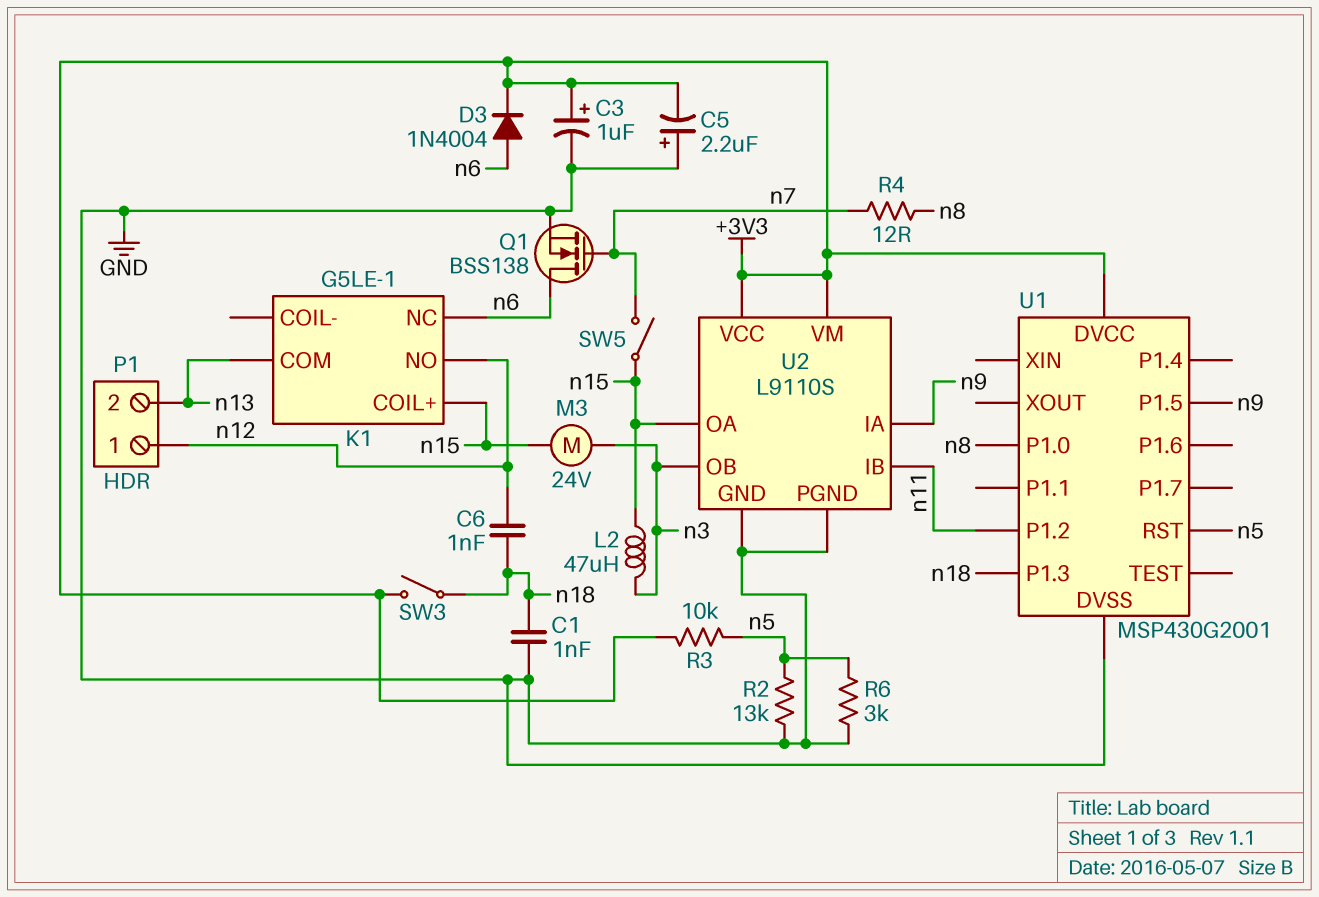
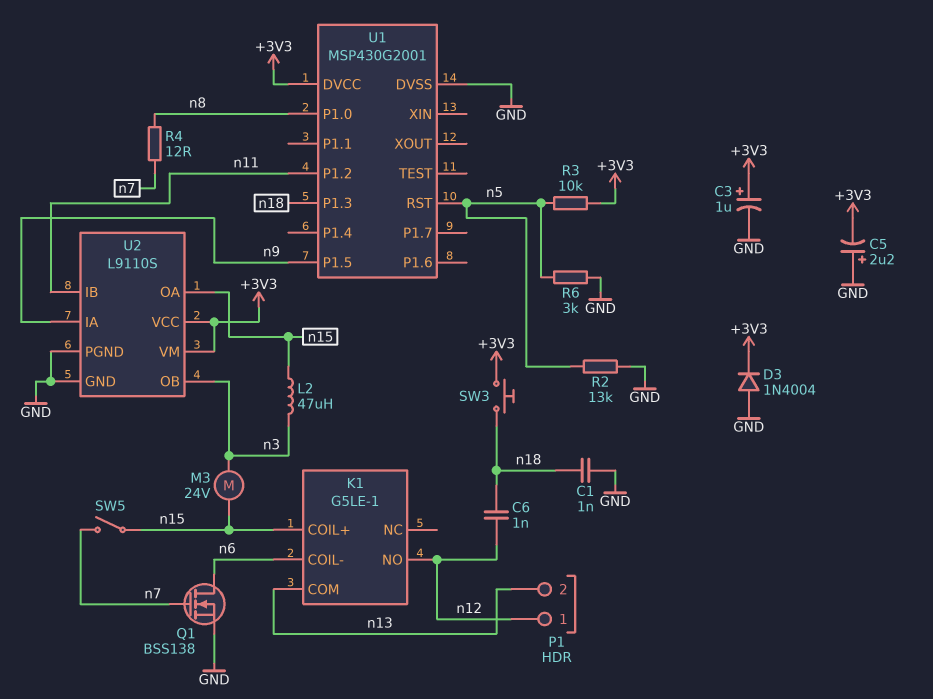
D3: diode 1N4004 (A n6, K +3V3) -> diode 1N4004 (A GND, K +3V3)
K1 pin COIL-: none -> n6
K1 pin NC: n6 -> none
SW3: switch (+3V3, n18) -> button (+3V3, n18)

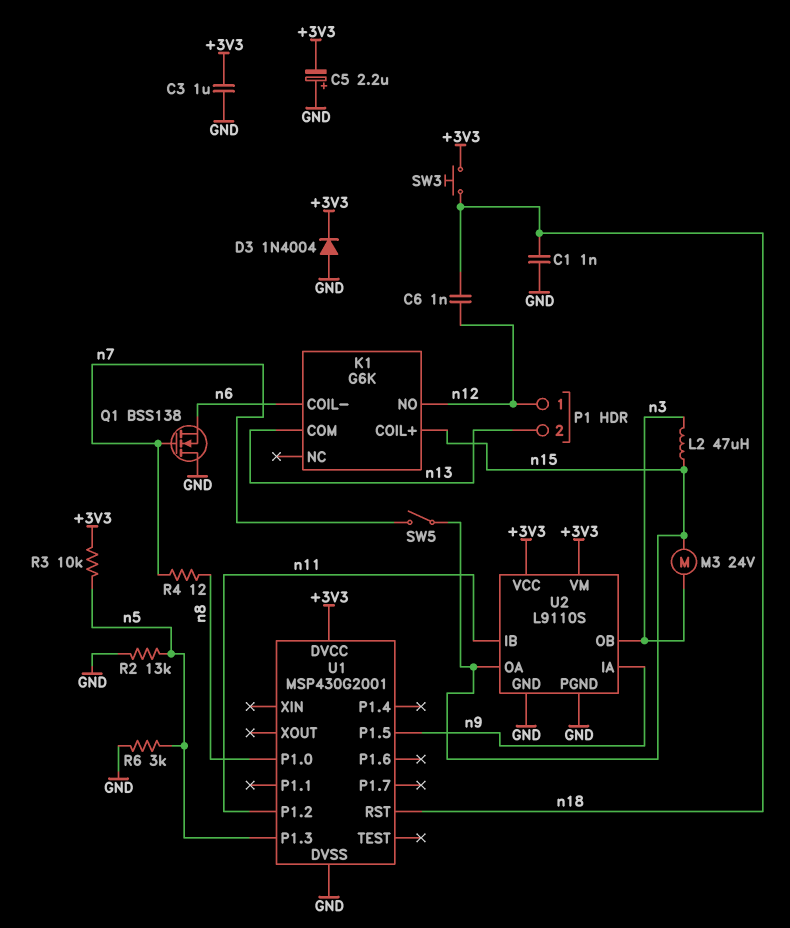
C3: 1uF (plus +3V3, minus GND) -> 1uF (+3V3, GND)
K1: G5LE-1 -> G6K
Q1: NMOS BSS138 (G n7, D n6, S GND) -> NMOS BSS138 (G n7, D GND, S n6)
U1 pin P1.3: n18 -> n5
U1 pin RST: n5 -> n18

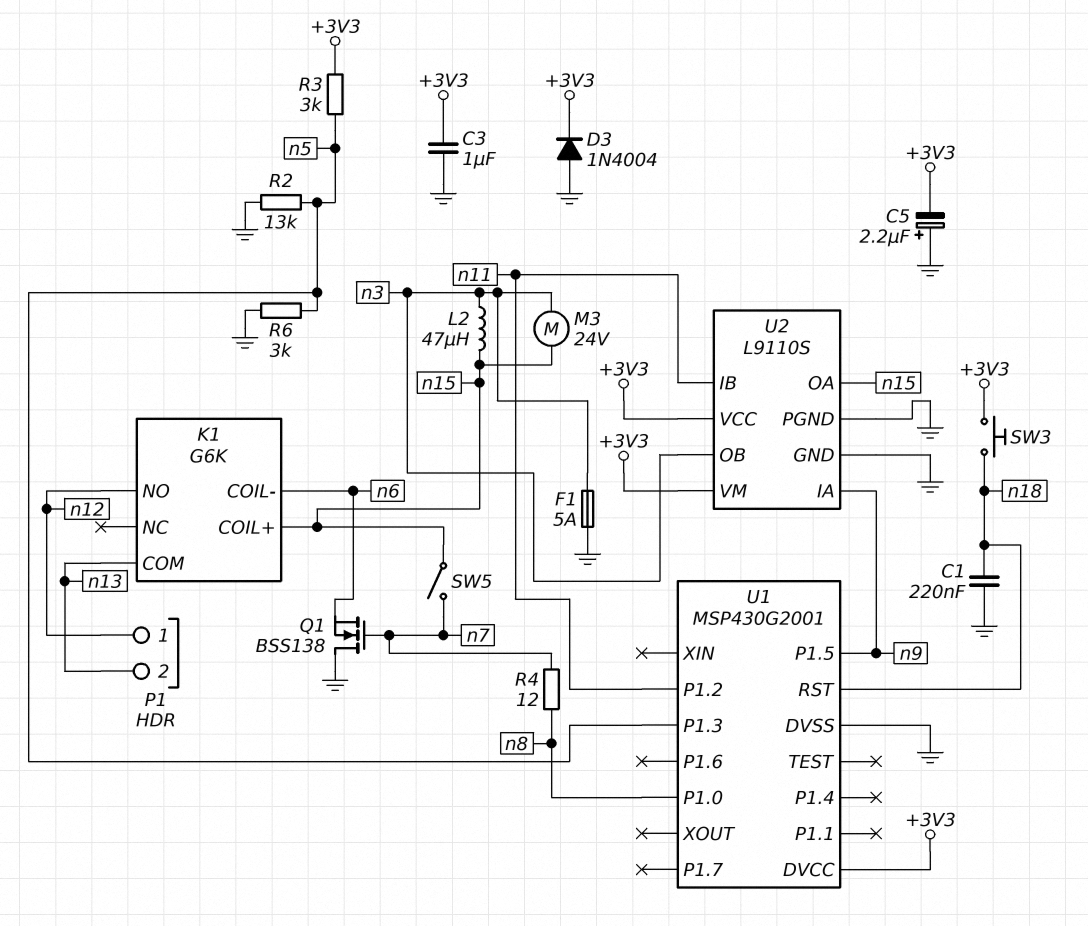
C1: 1nF (GND, n18) -> 220nF (GND, n18)
C6: 1nF (n12, n18) -> none
F1: none -> 5A (GND, n3)
R3: 10k (+3V3, n5) -> 3k (+3V3, n5)

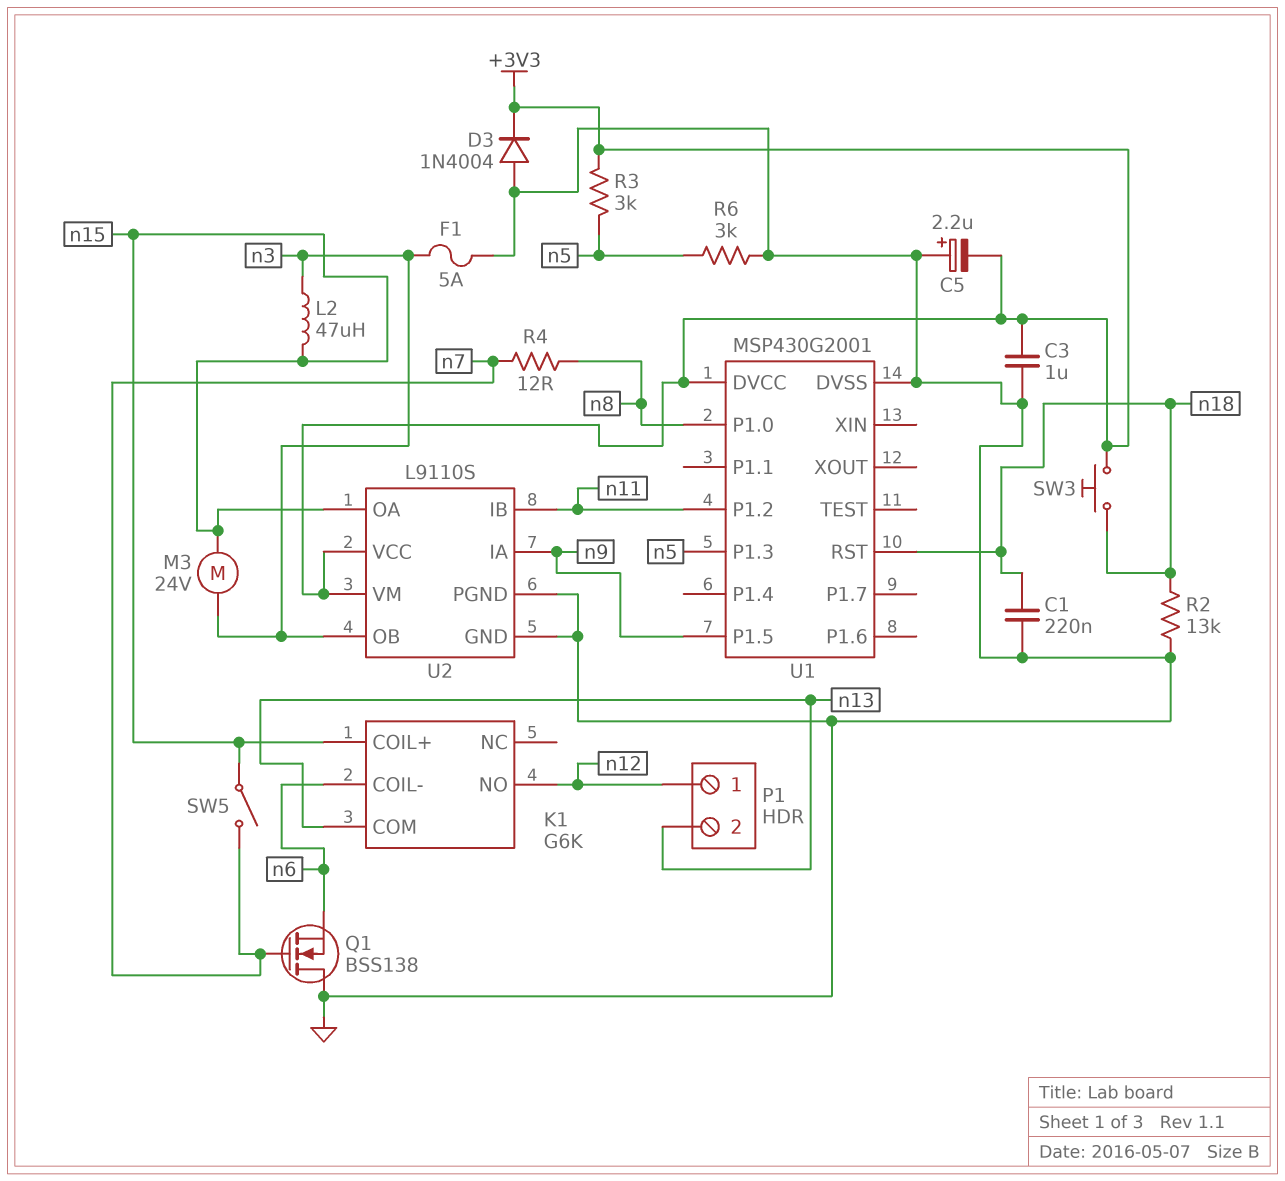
R2: 13k (GND, n5) -> 13k (GND, n18)

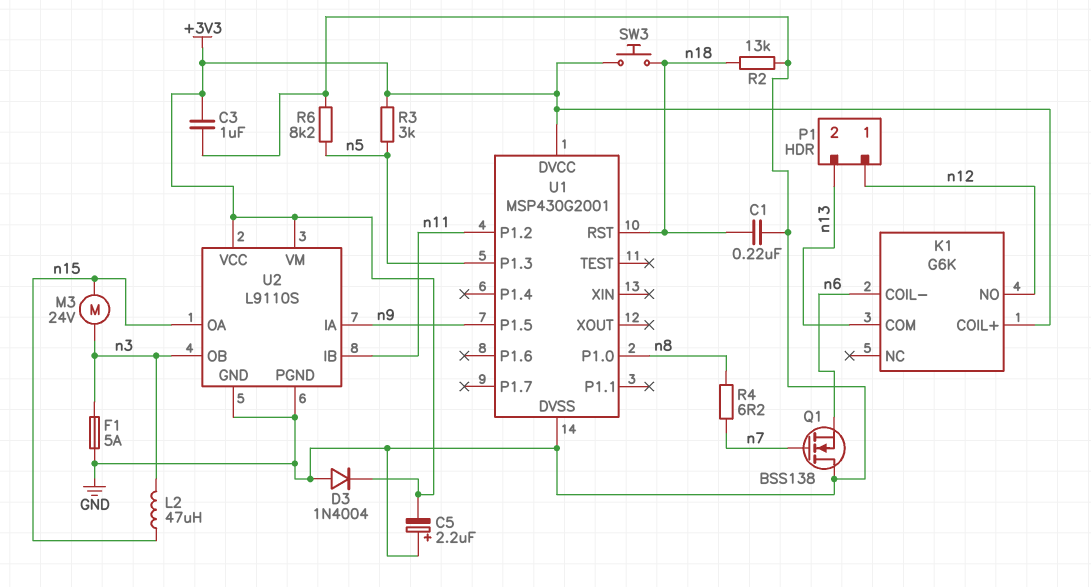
K1 pin COIL+: n15 -> +3V3
R4: 12 (n7, n8) -> 6.2 (n7, n8)
R6: 3k (GND, n5) -> 8.2k (GND, n5)
SW5: switch (n7, n15) -> none

